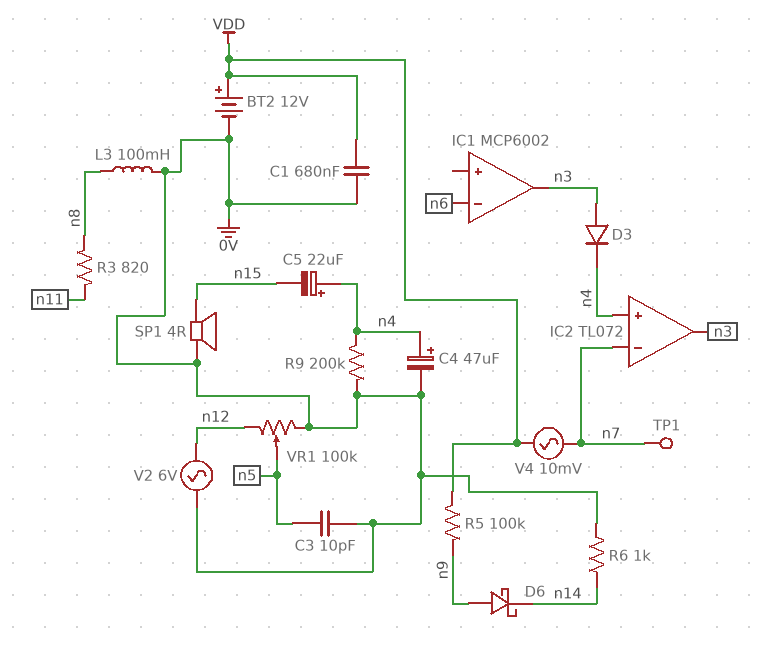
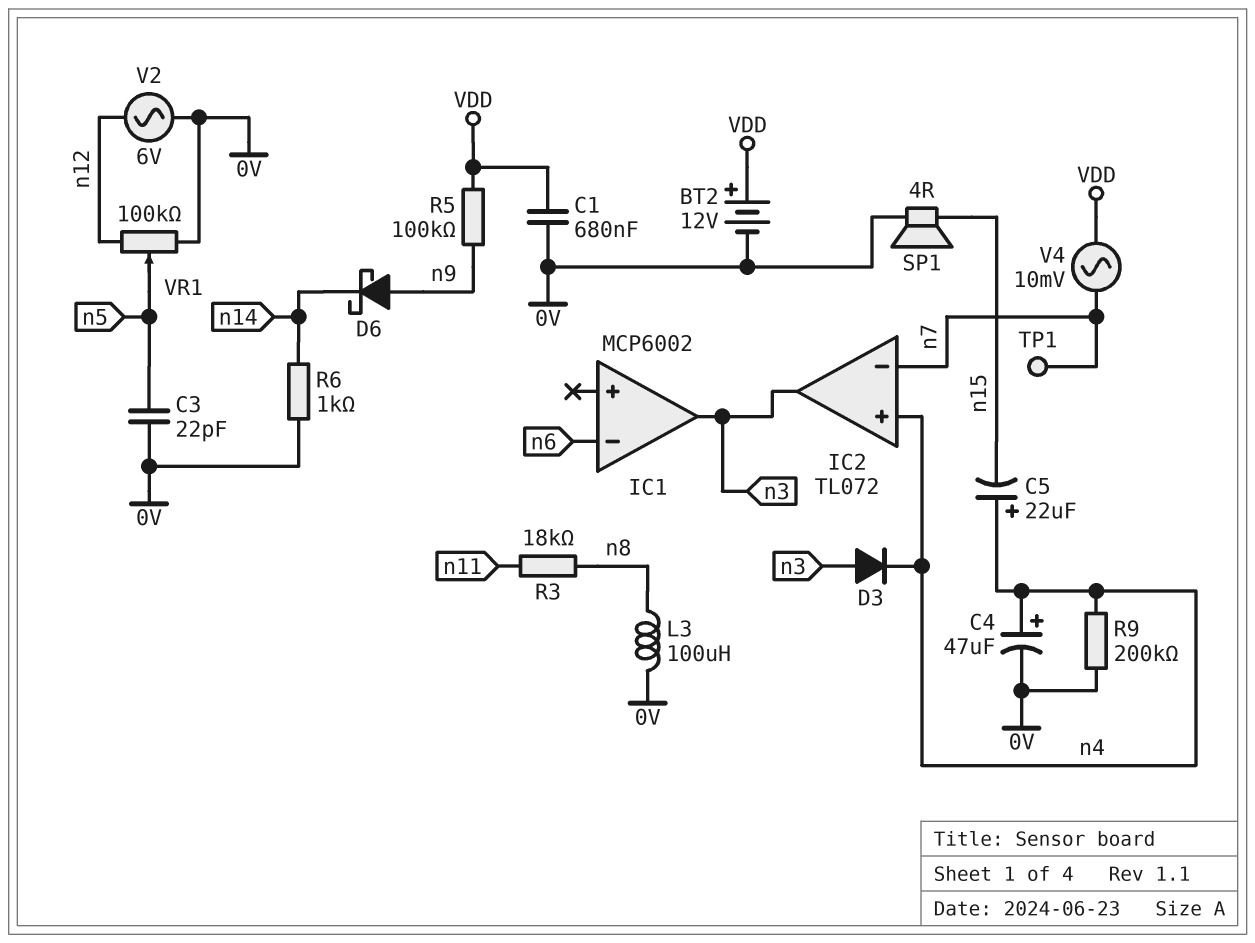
C3: 10pF (0V, n5) -> 22pF (0V, n5)
L3: 100mH (0V, n8) -> 100uH (0V, n8)
R3: 820 (n8, n11) -> 18k (n8, n11)

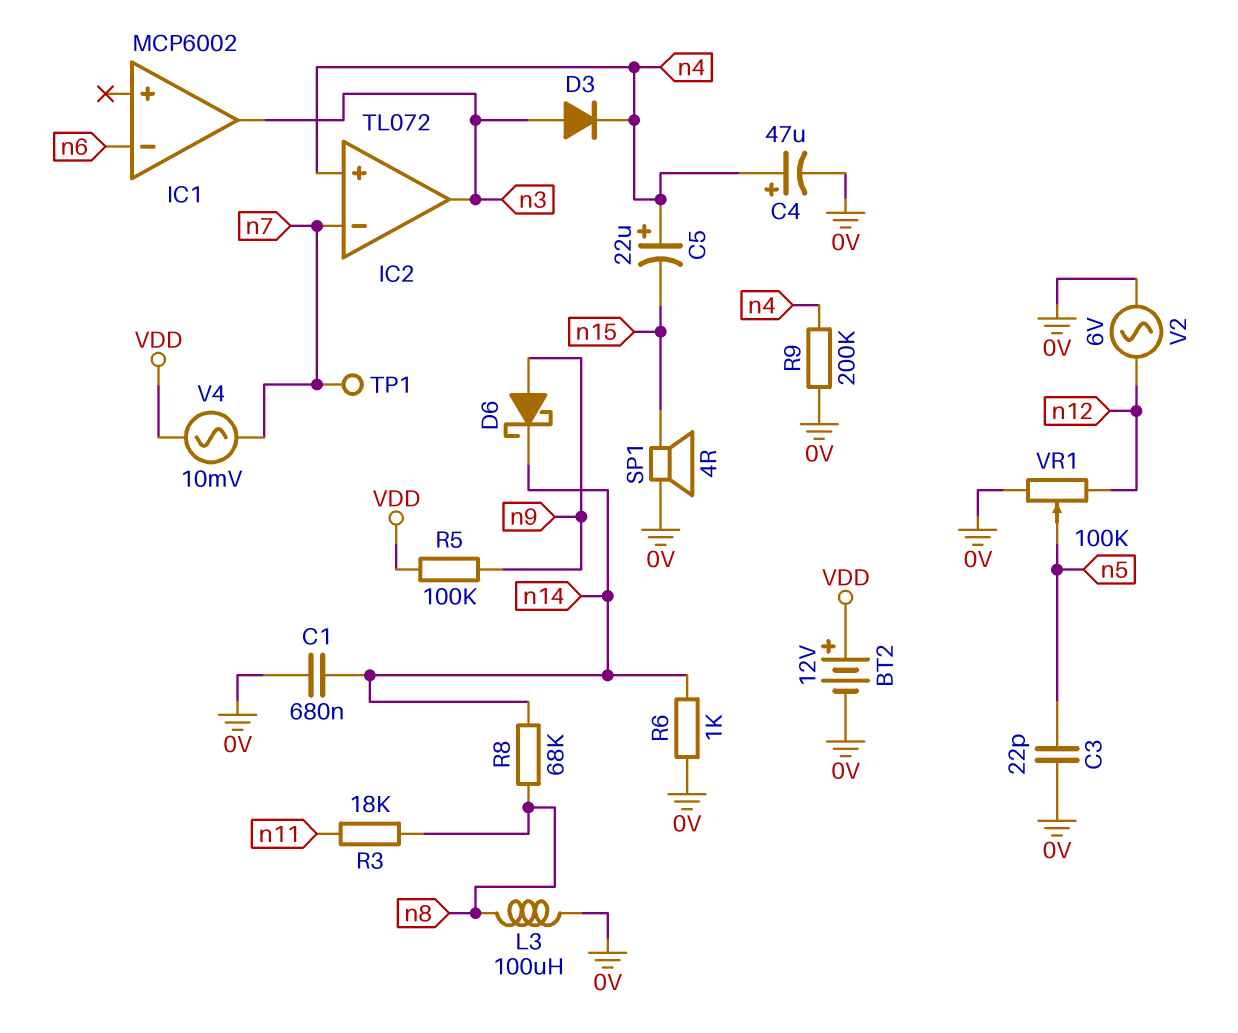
C1: 680nF (0V, VDD) -> 680nF (0V, n14)
R8: none -> 68k (n8, n14)

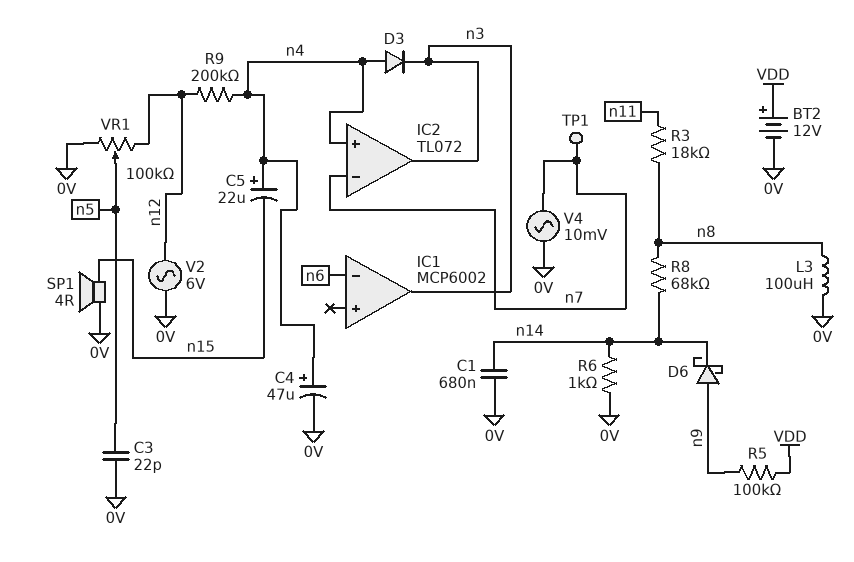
D3: diode (A n3, K n4) -> diode (A n4, K n3)
R9: 200k (0V, n4) -> 200k (n4, n12)
V4: AC 10mV (VDD, n7) -> AC 10mV (0V, n7)

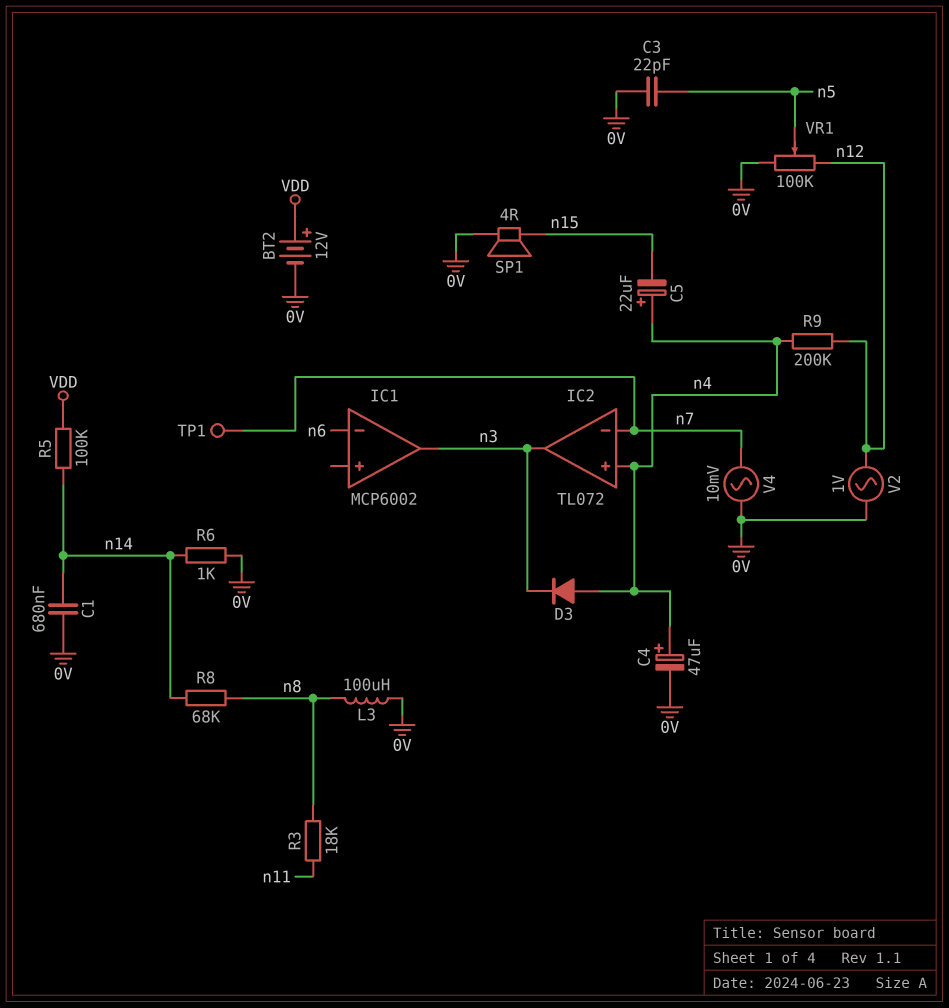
D6: schottky (A n9, K n14) -> none
R5: 100k (VDD, n9) -> 100k (VDD, n14)
V2: AC 6V (0V, n12) -> AC 1V (0V, n12)

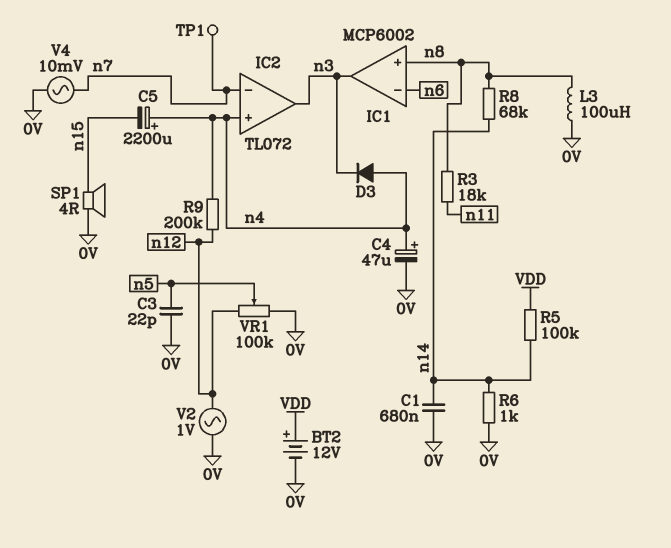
C5: 22uF (plus n4, minus n15) -> 2200uF (plus n4, minus n15)
IC1 pin in+: none -> n8

